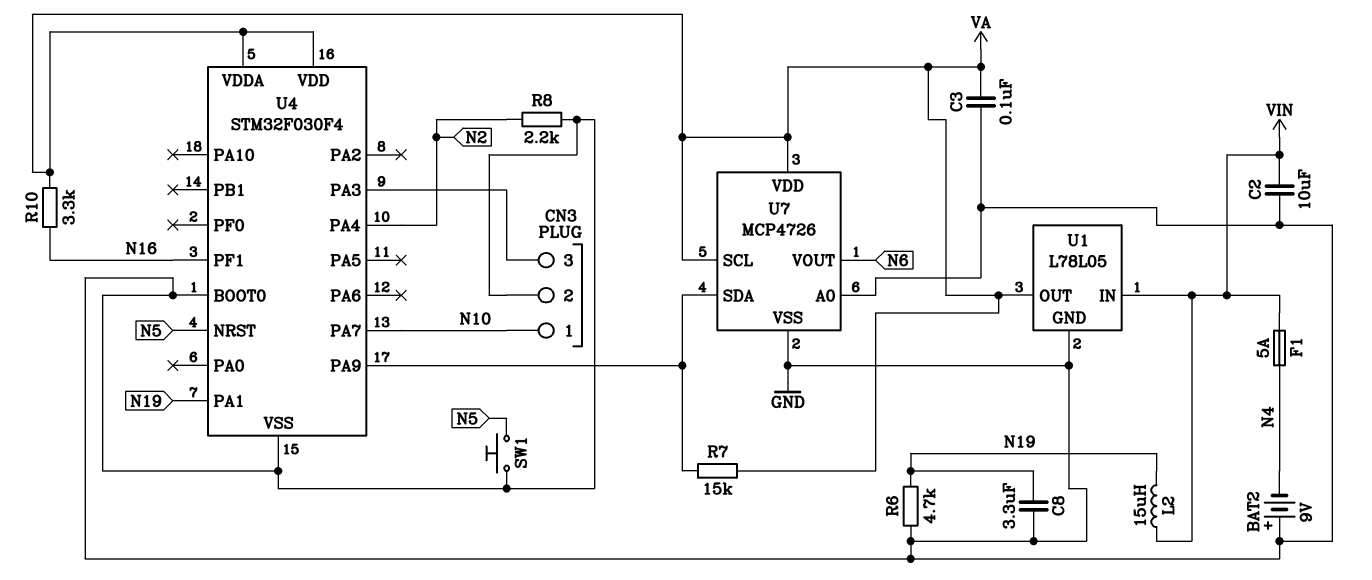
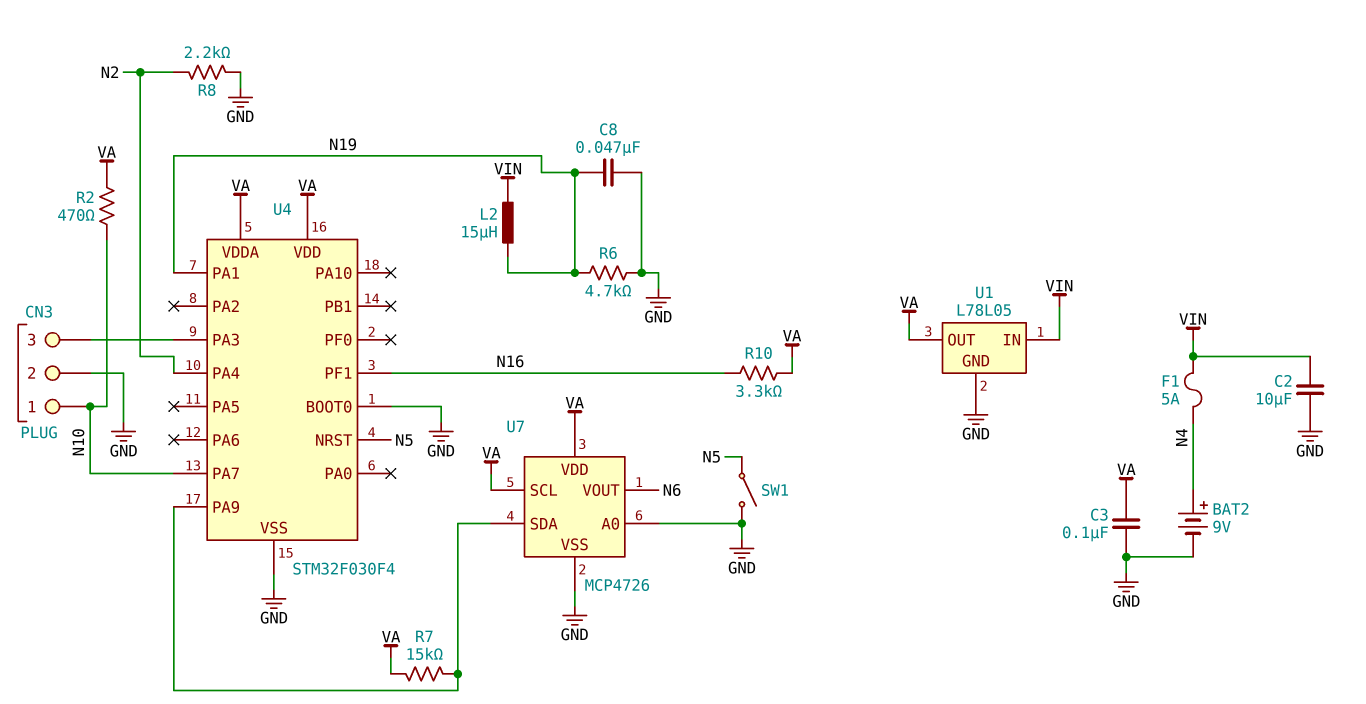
BAT2: 9V (plus GND, minus N4) -> 9V (plus N4, minus GND)
C8: 3.3uF (GND, N19) -> 47nF (GND, N19)
R2: none -> 470 (N10, VA)
SW1: button (GND, N5) -> switch (GND, N5)

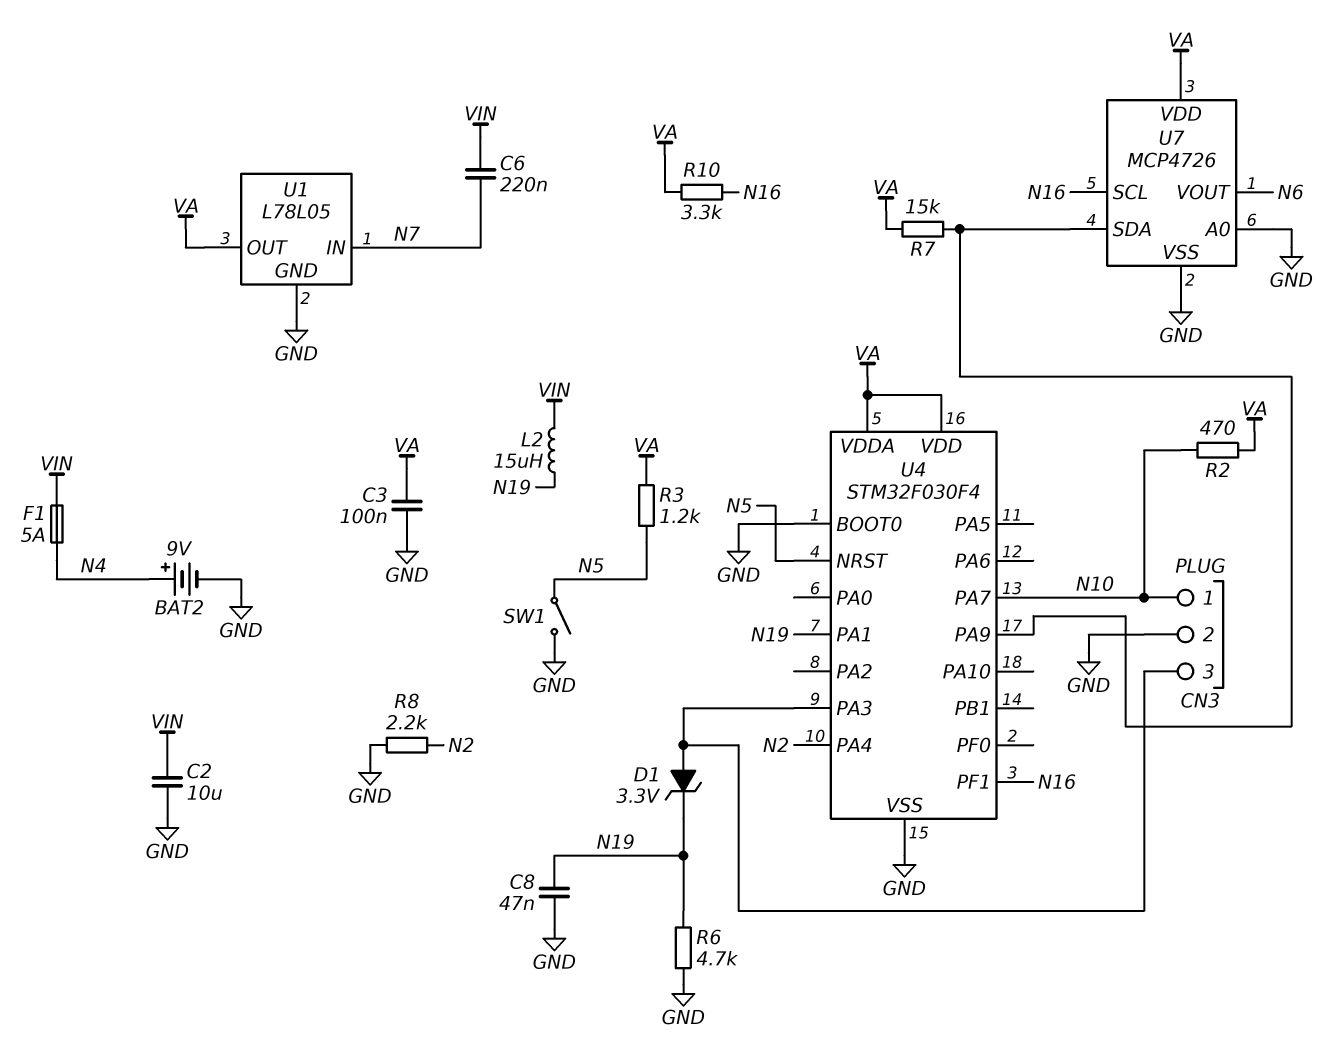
C6: none -> 220nF (N7, VIN)
D1: none -> zener 3.3V (A CN3/3, K N19)
R3: none -> 1.2k (N5, VA)
U1 pin IN: VIN -> N7
U7 pin SCL: VA -> N16

